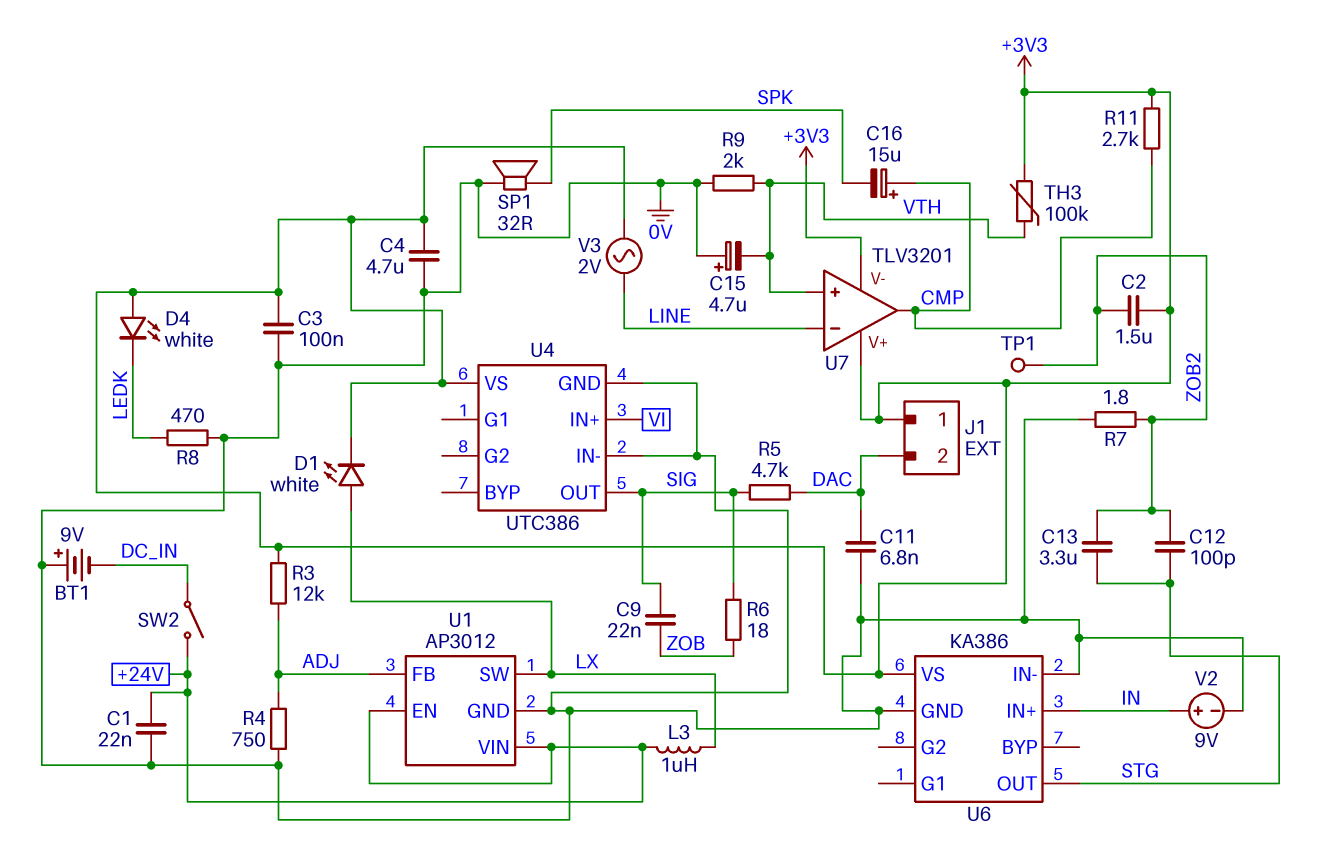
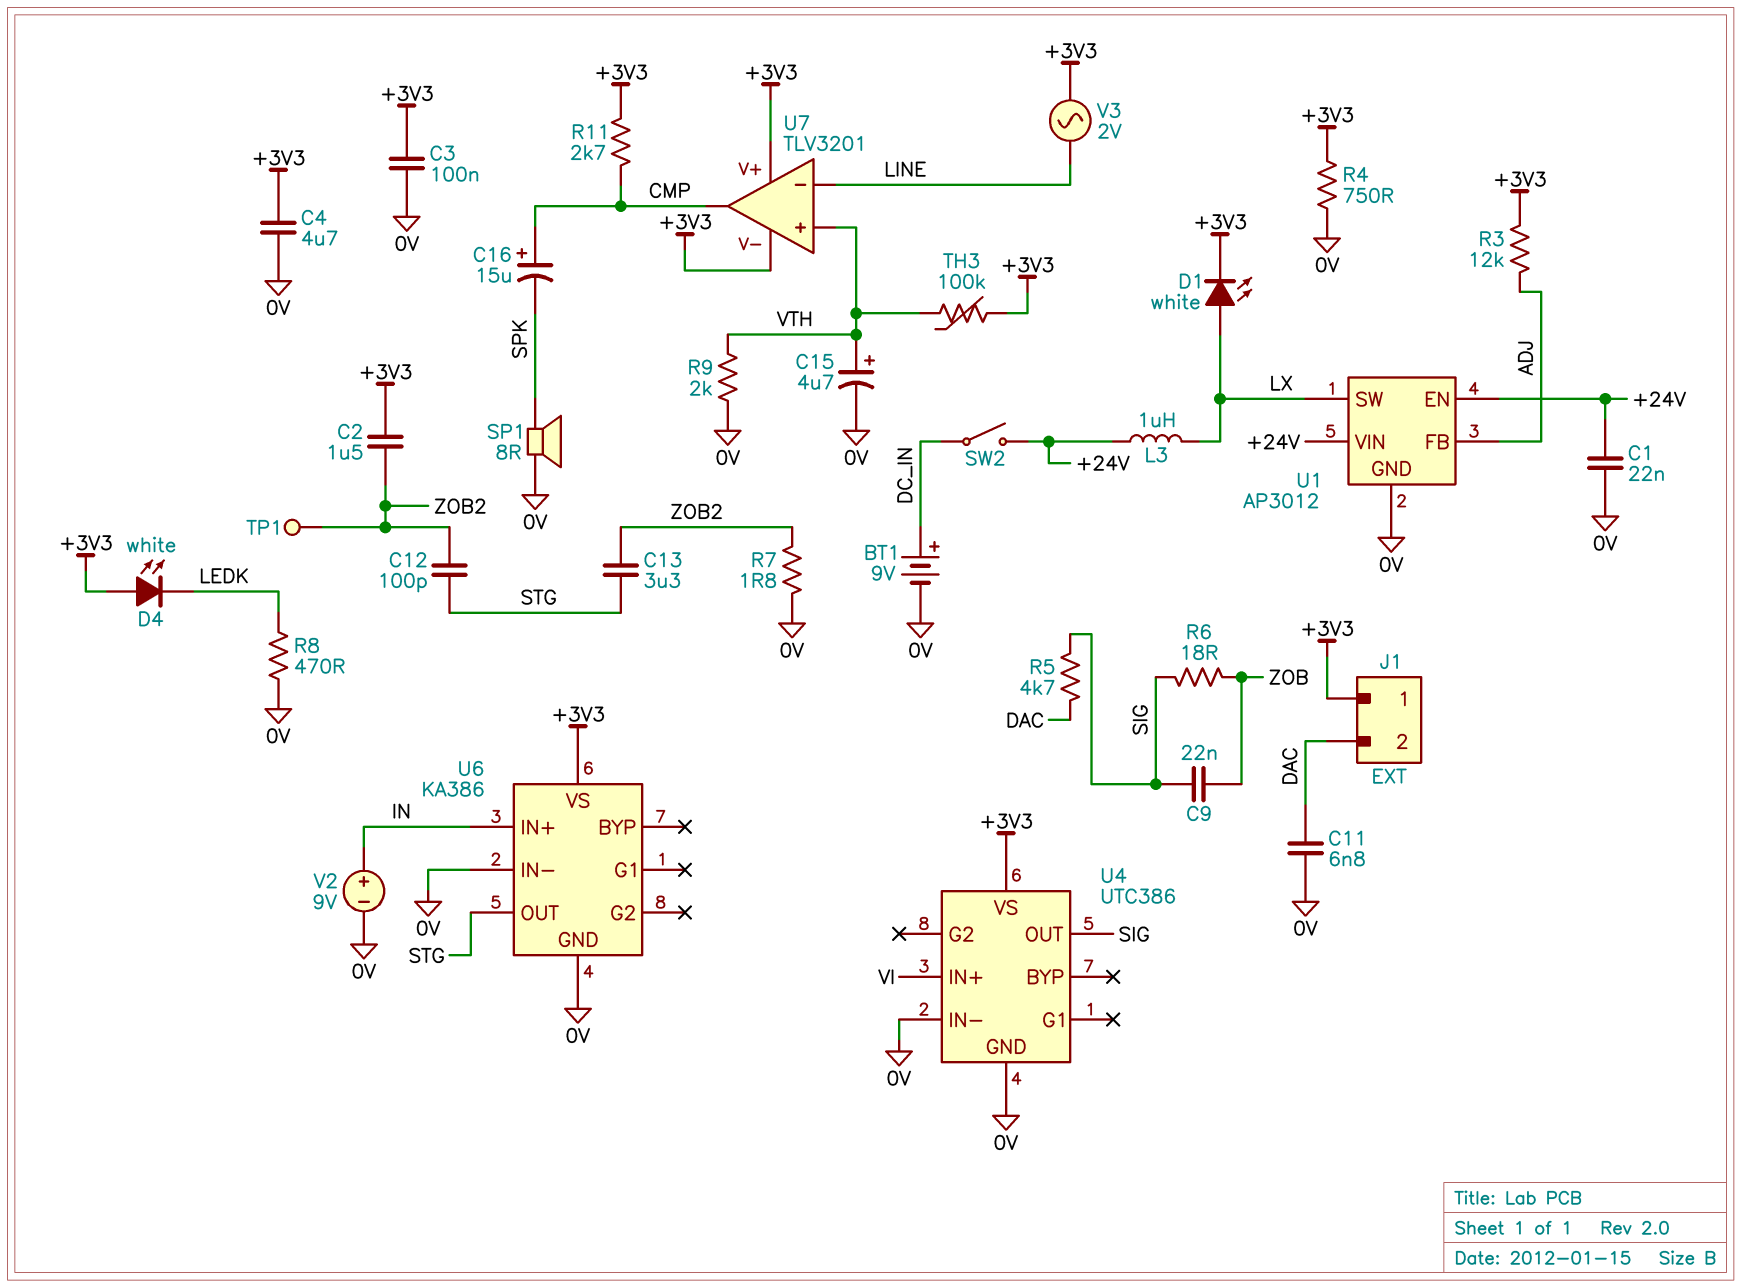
BT1: 9V (plus 0V, minus DC_IN) -> 9V (plus DC_IN, minus 0V)
C15: 4.7uF (plus 0V, minus VTH) -> 4.7uF (plus VTH, minus 0V)
R4: 750 (0V, ADJ) -> 750 (+3V3, 0V)
SP1: speaker 32R (0V, SPK) -> speaker 8R (0V, SPK)

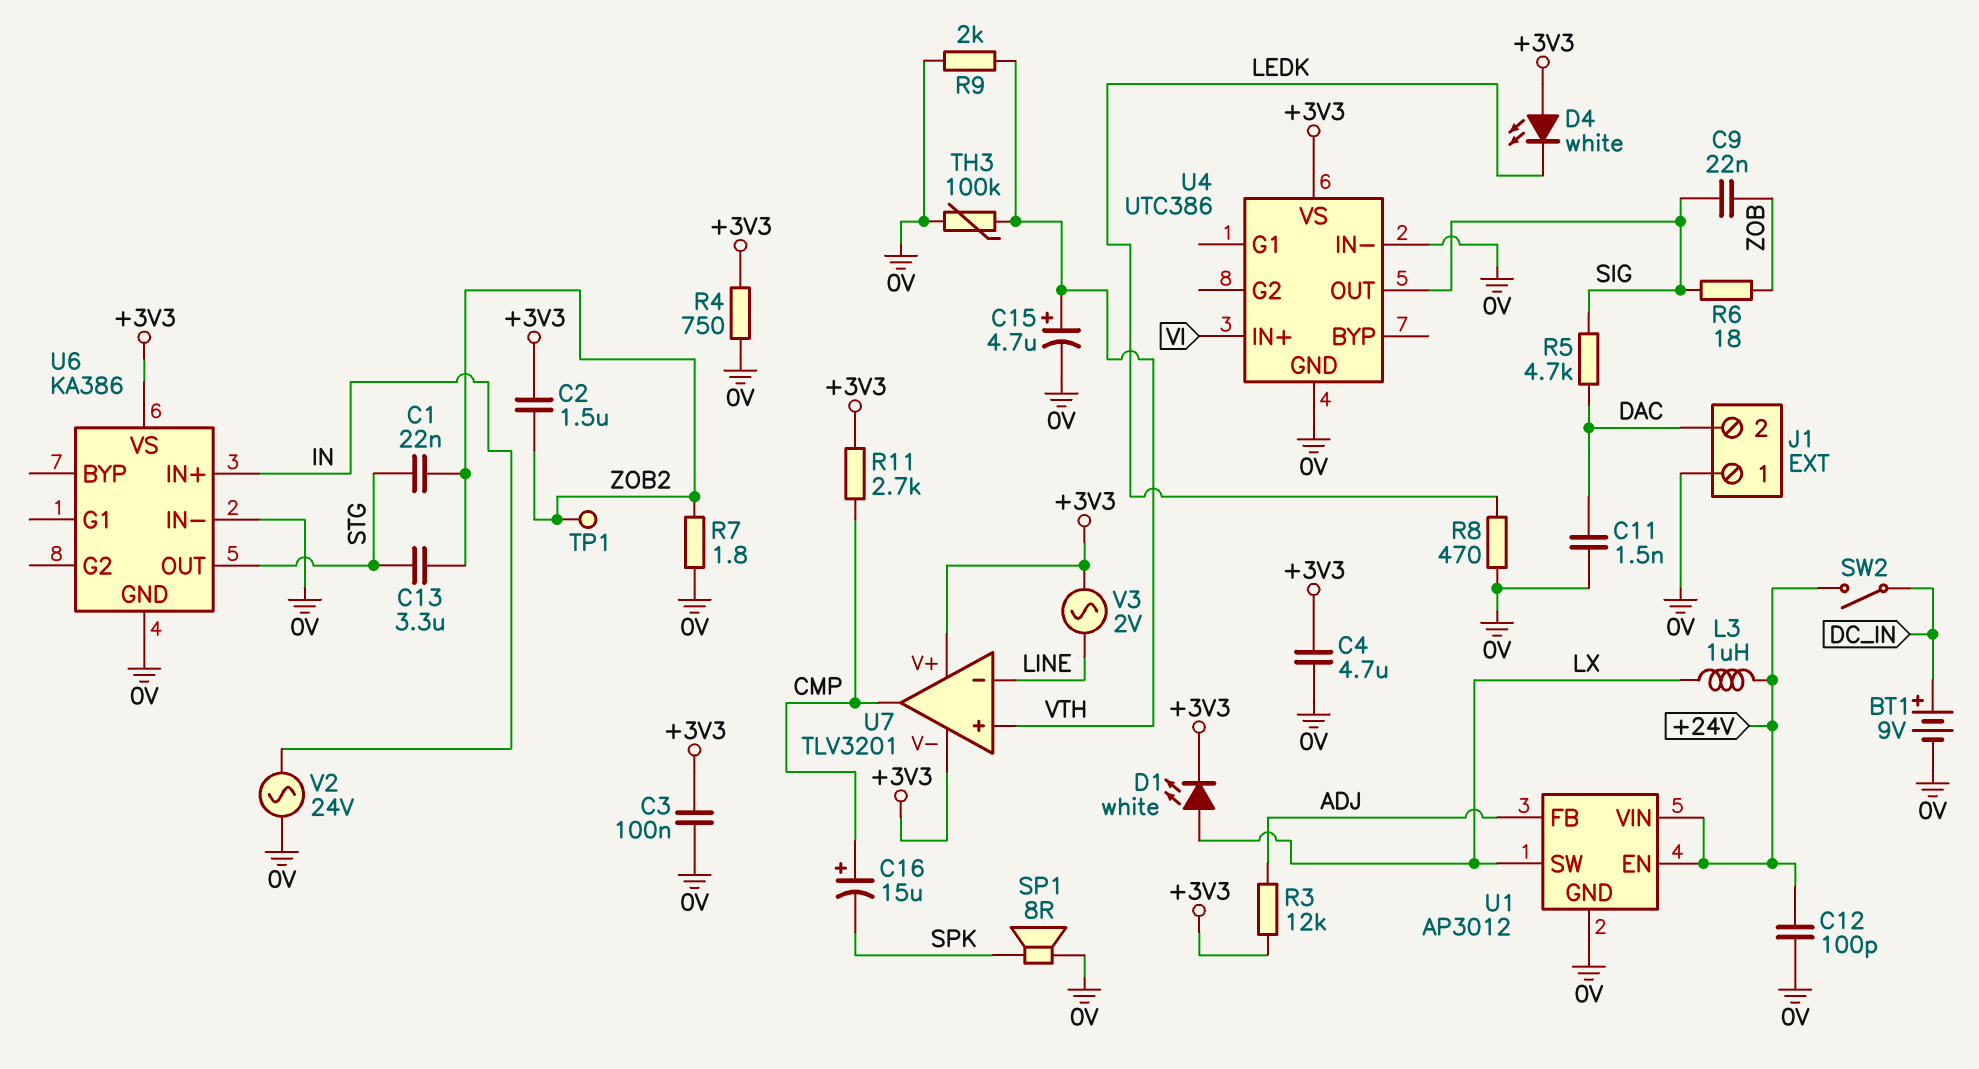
C1: 22nF (+24V, 0V) -> 22nF (STG, ZOB2)
C11: 6.8nF (0V, DAC) -> 1.5nF (0V, DAC)
C12: 100pF (STG, ZOB2) -> 100pF (+24V, 0V)
J1 pin 1: +3V3 -> 0V
TH3: 100k (+3V3, VTH) -> 100k (0V, VTH)
V2: 9V (plus IN, minus 0V) -> AC 24V (0V, IN)

